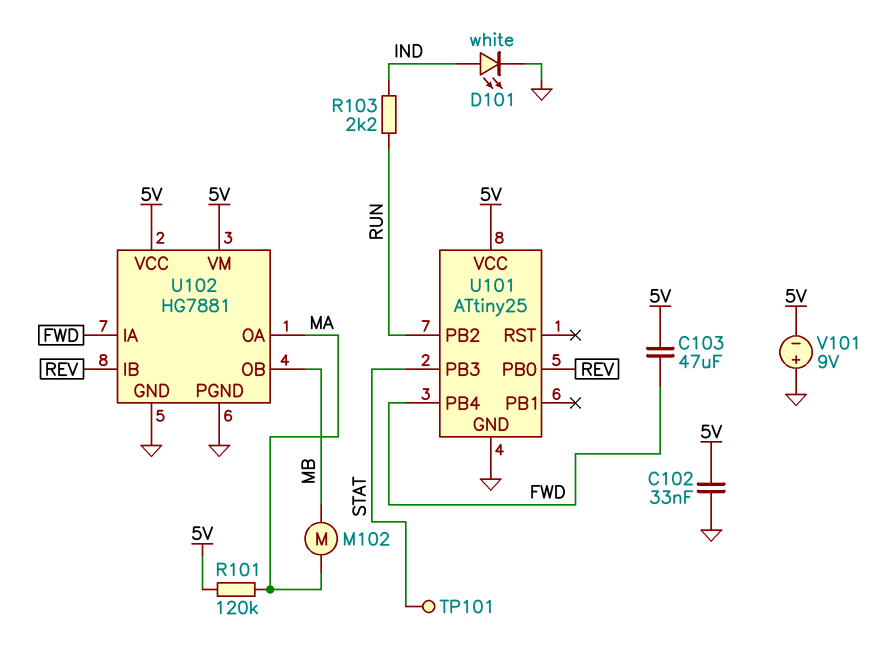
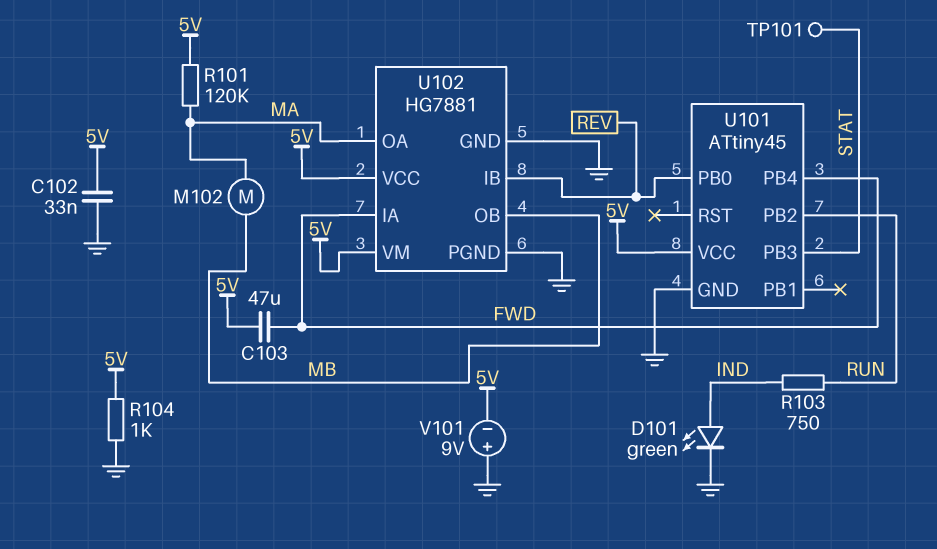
D101: LED white (A IND, K GND) -> LED green (A IND, K GND)
R103: 2.2k (IND, RUN) -> 750 (IND, RUN)
R104: none -> 1k (5V, GND)
U101: ATtiny25 -> ATtiny45

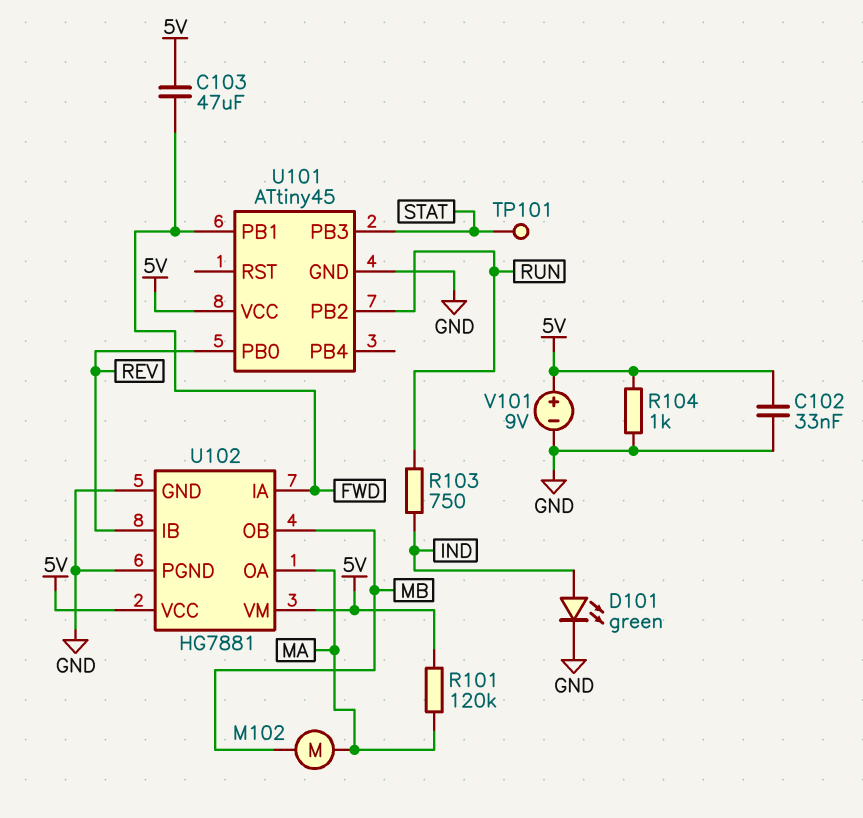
U101 pin PB1: none -> FWD
U101 pin PB4: FWD -> none
V101: 9V (plus GND, minus 5V) -> 9V (plus 5V, minus GND)

